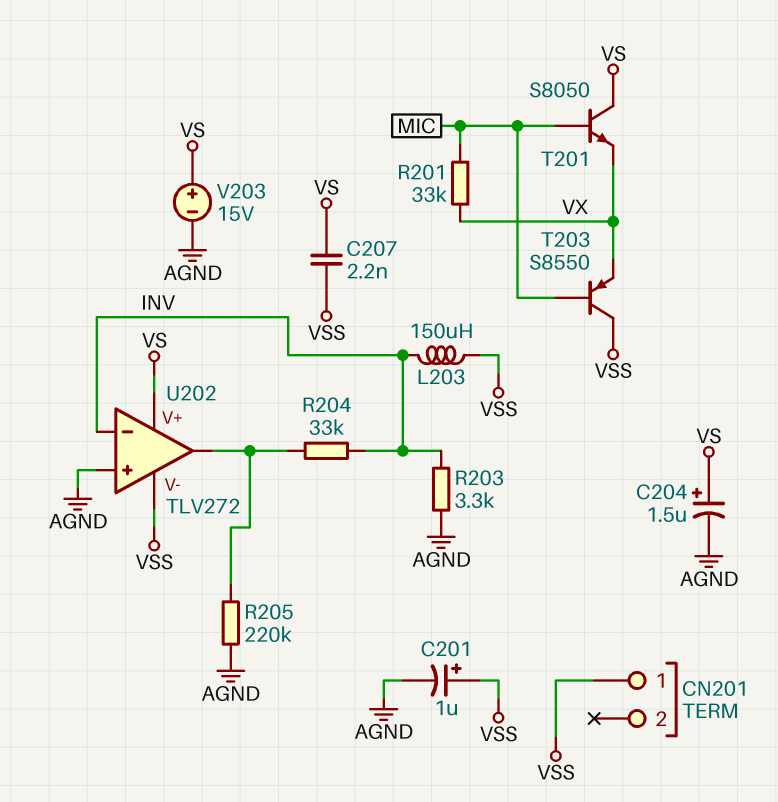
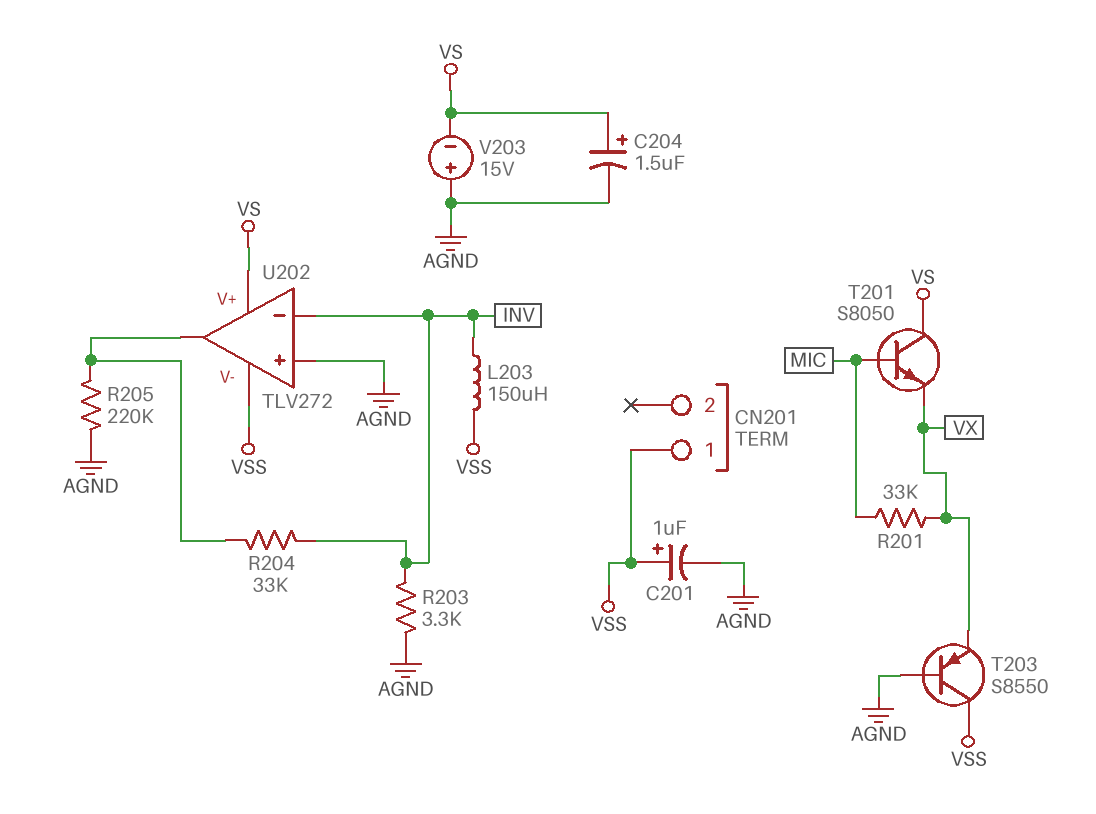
C207: 2.2nF (VS, VSS) -> none
T203: PNP S8550 (B MIC, C VSS, E VX) -> PNP S8550 (B AGND, C VSS, E VX)
V203: 15V (plus VS, minus AGND) -> 15V (plus AGND, minus VS)

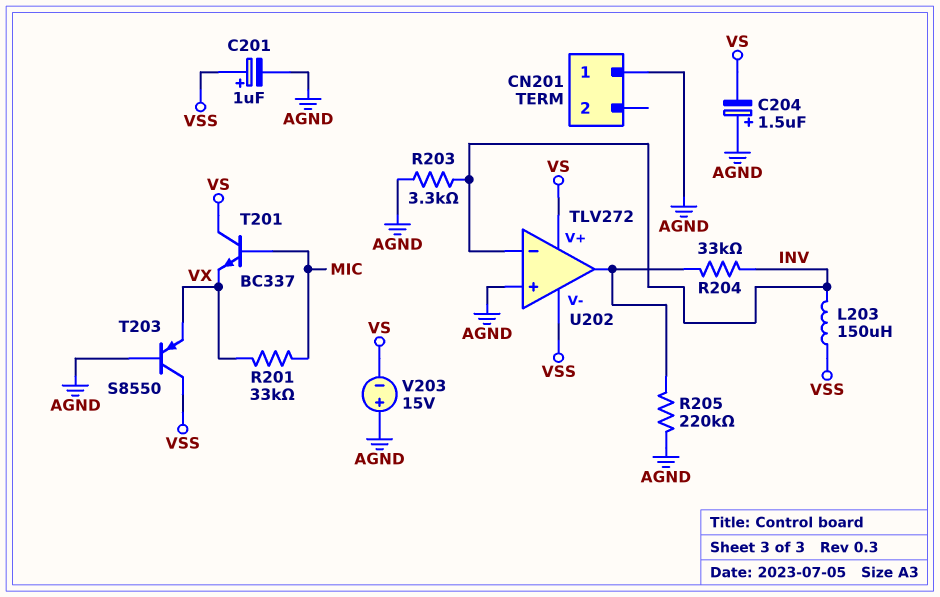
C204: 1.5uF (plus VS, minus AGND) -> 1.5uF (plus AGND, minus VS)
CN201 pin 1: VSS -> AGND
T201: NPN S8050 (B MIC, C VS, E VX) -> NPN BC337 (B MIC, C VS, E VX)

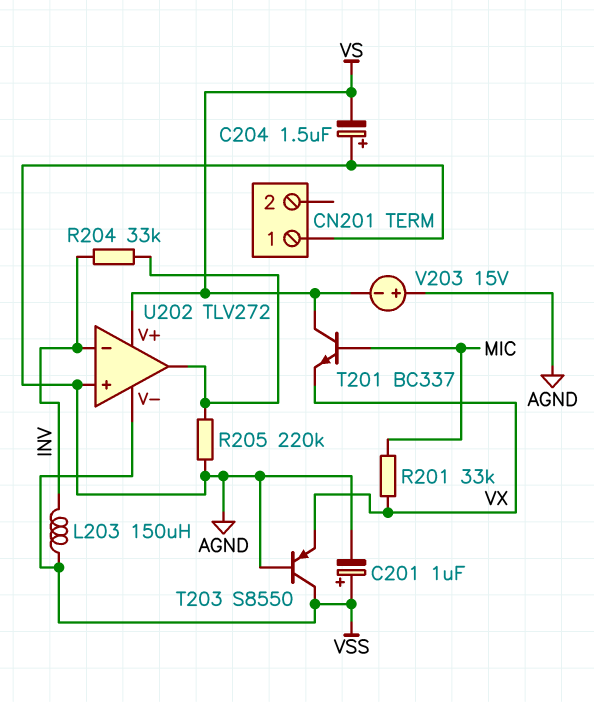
R203: 3.3k (AGND, INV) -> none

